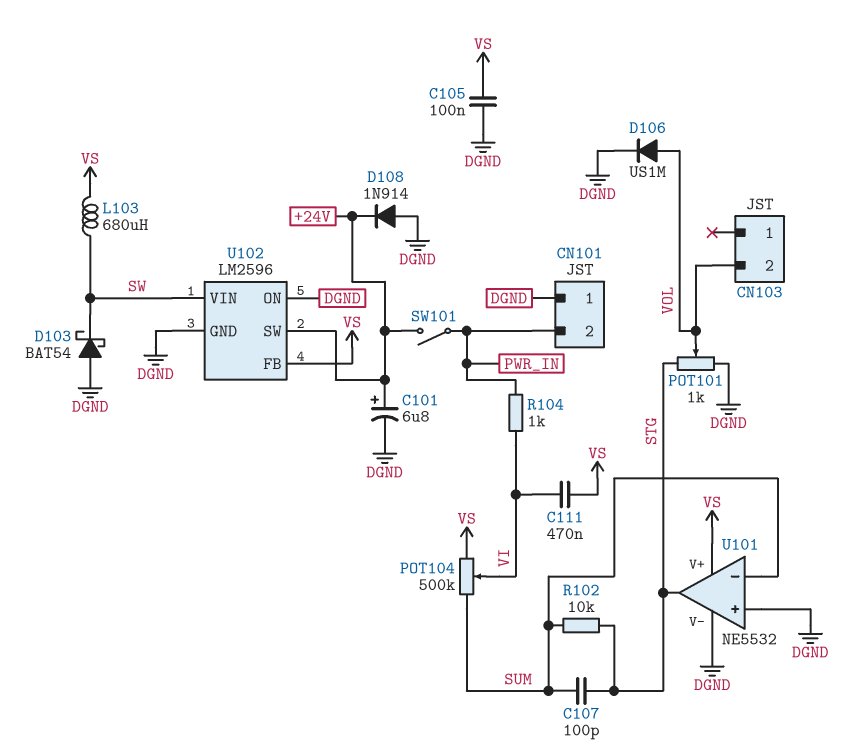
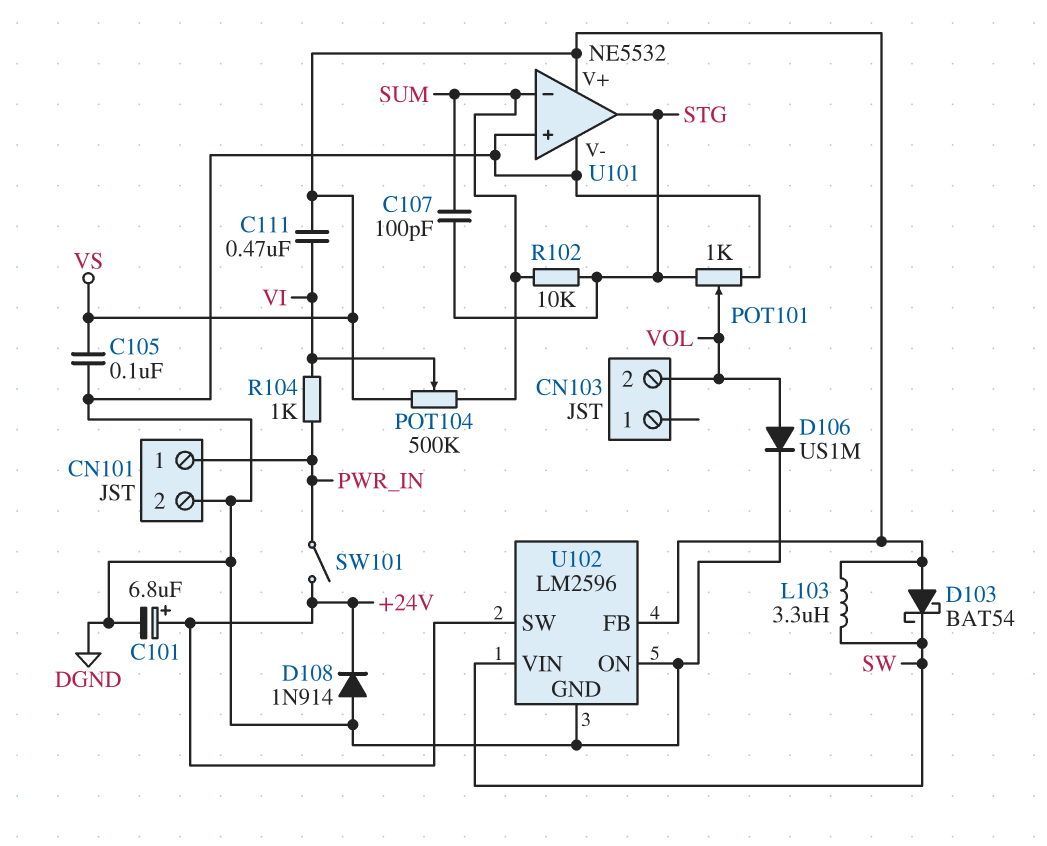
CN101 pin 1: DGND -> PWR_IN
CN101 pin 2: PWR_IN -> DGND
D103: schottky BAT54 (A DGND, K SW) -> schottky BAT54 (A VS, K SW)
L103: 680uH (SW, VS) -> 3.3uH (SW, VS)

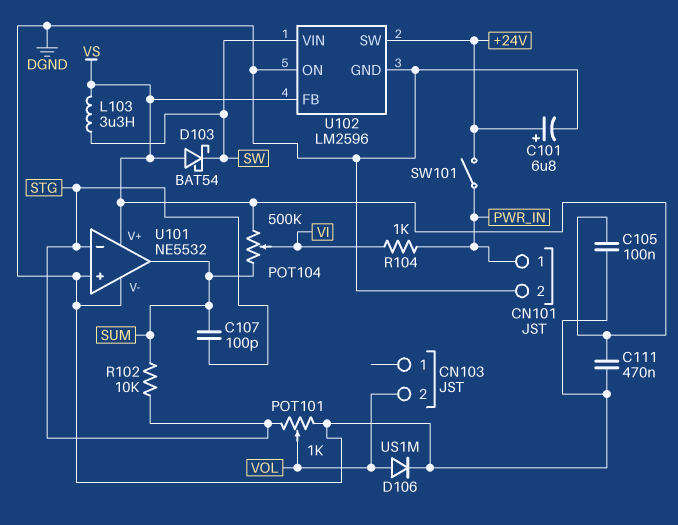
C111: 470nF (VI, VS) -> 470nF (DGND, VS)
D108: diode 1N914 (A DGND, K +24V) -> none
U101 pin in-: SUM -> STG
U101 pin out: STG -> SUM

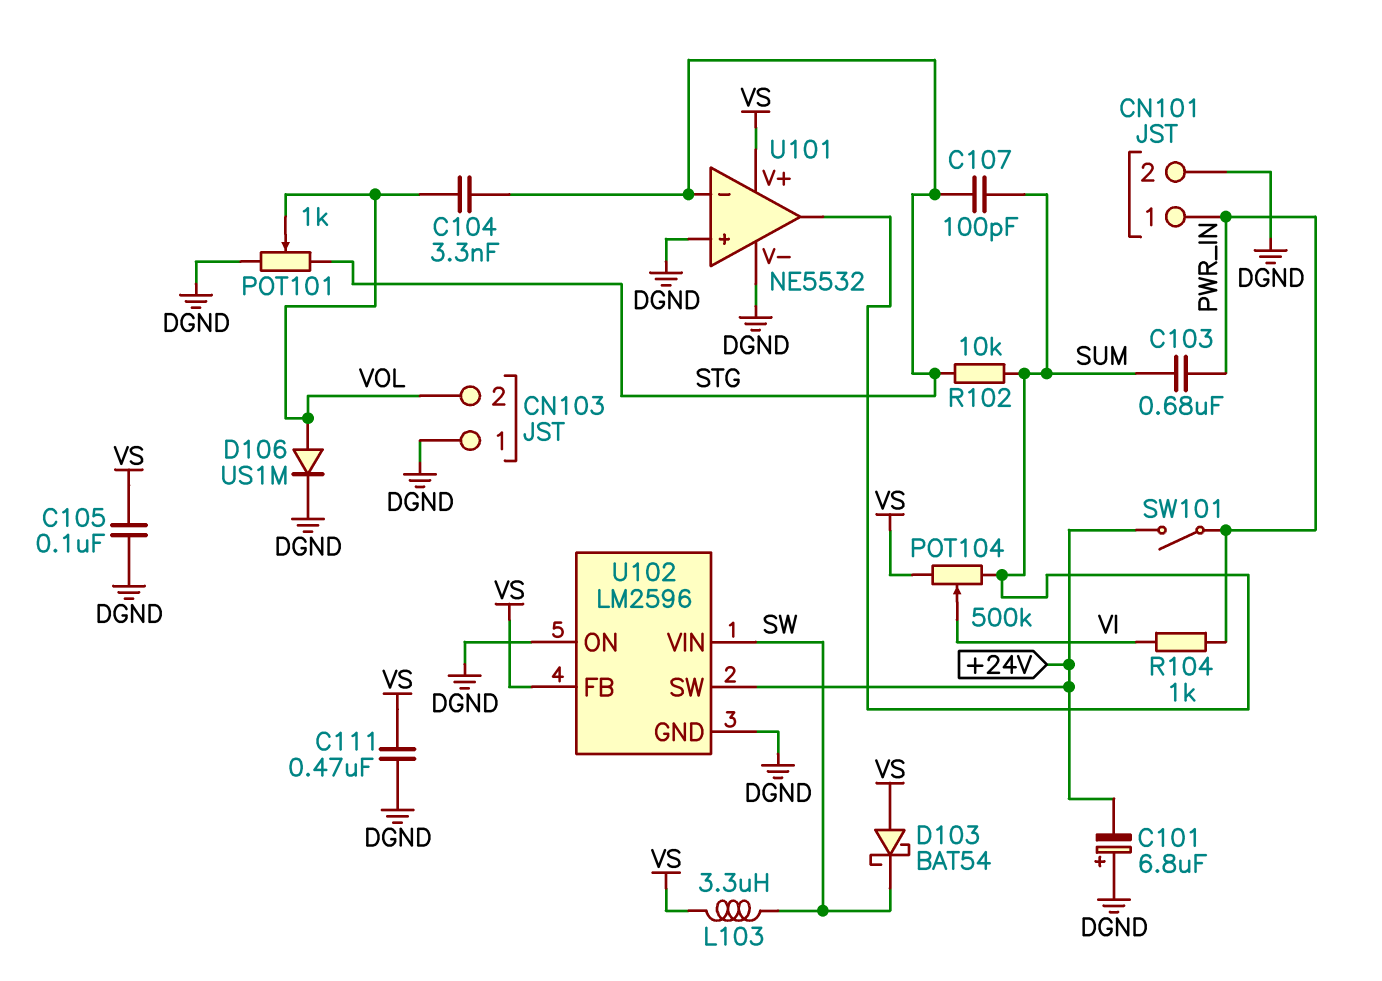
C101: 6.8uF (plus +24V, minus DGND) -> 6.8uF (plus DGND, minus +24V)
C103: none -> 680nF (PWR_IN, SUM)
C104: none -> 3.3nF (STG, VOL)
CN103 pin 1: none -> DGND

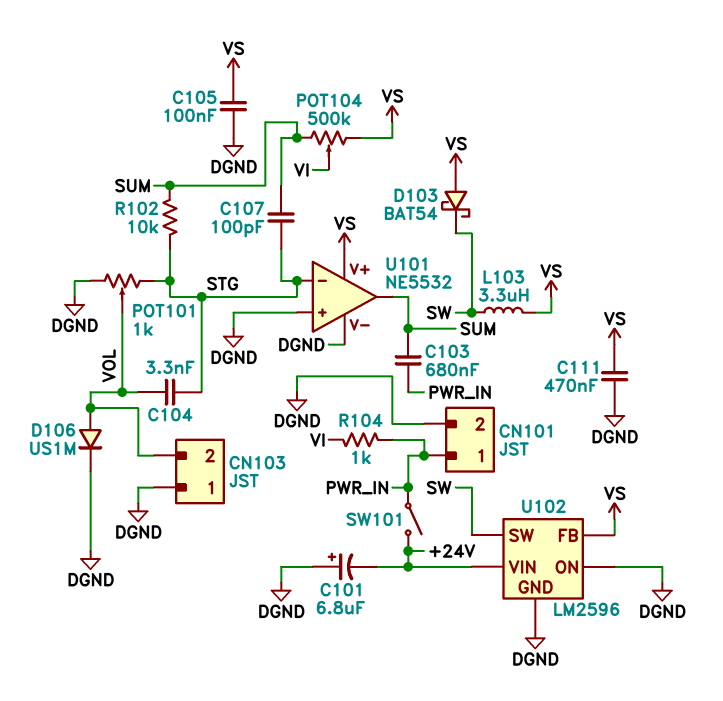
U102 pin SW: +24V -> SW
U102 pin VIN: SW -> +24V

